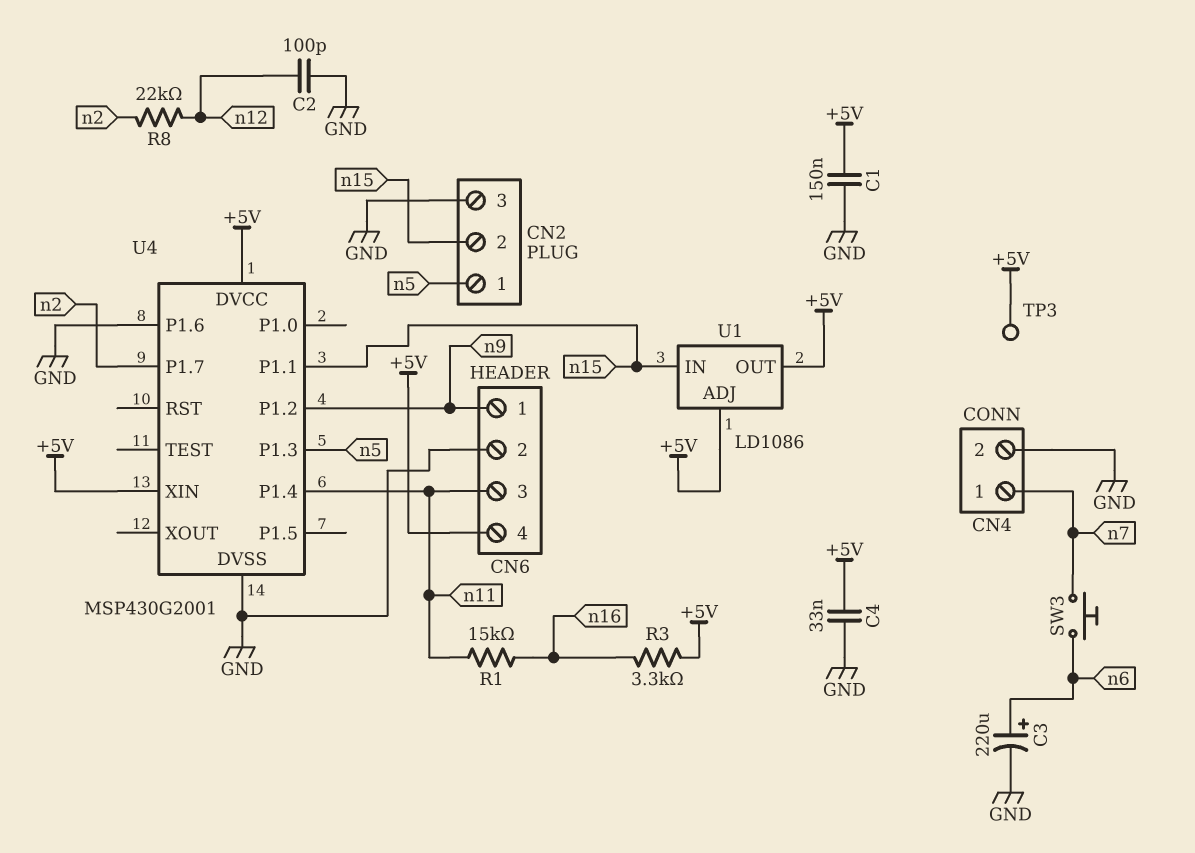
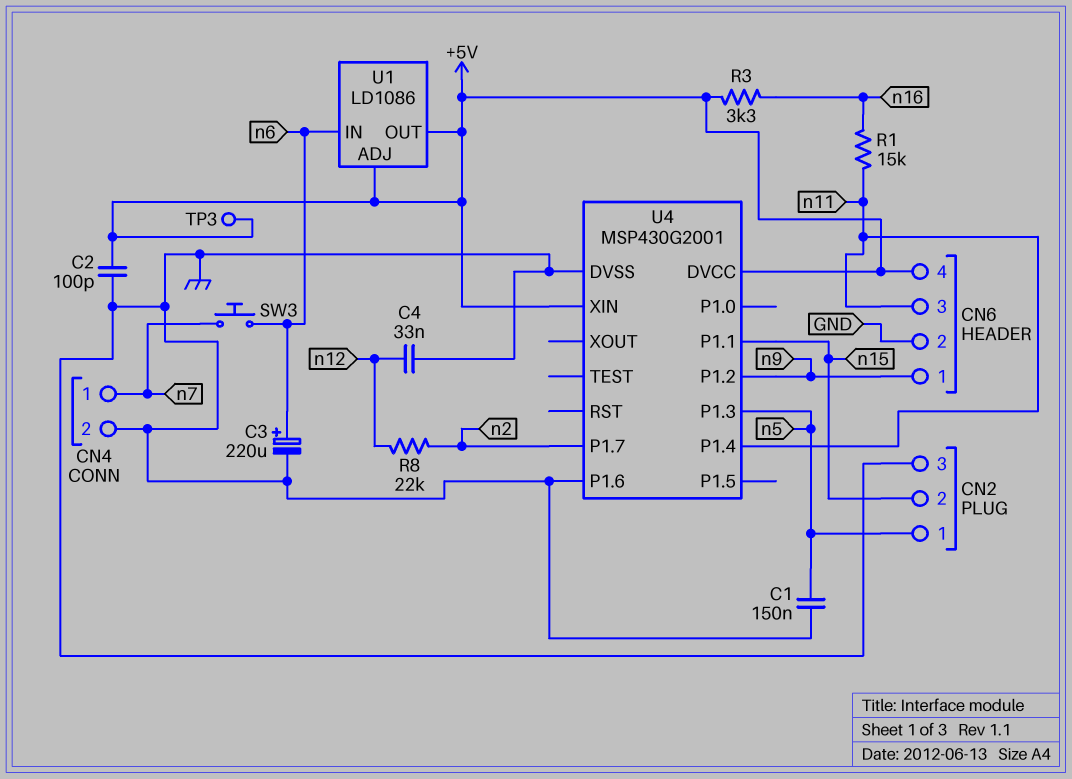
C1: 150nF (+5V, GND) -> 150nF (GND, n5)
C2: 100pF (GND, n12) -> 100pF (+5V, GND)
C4: 33nF (+5V, GND) -> 33nF (GND, n12)
U1 pin IN: n15 -> n6

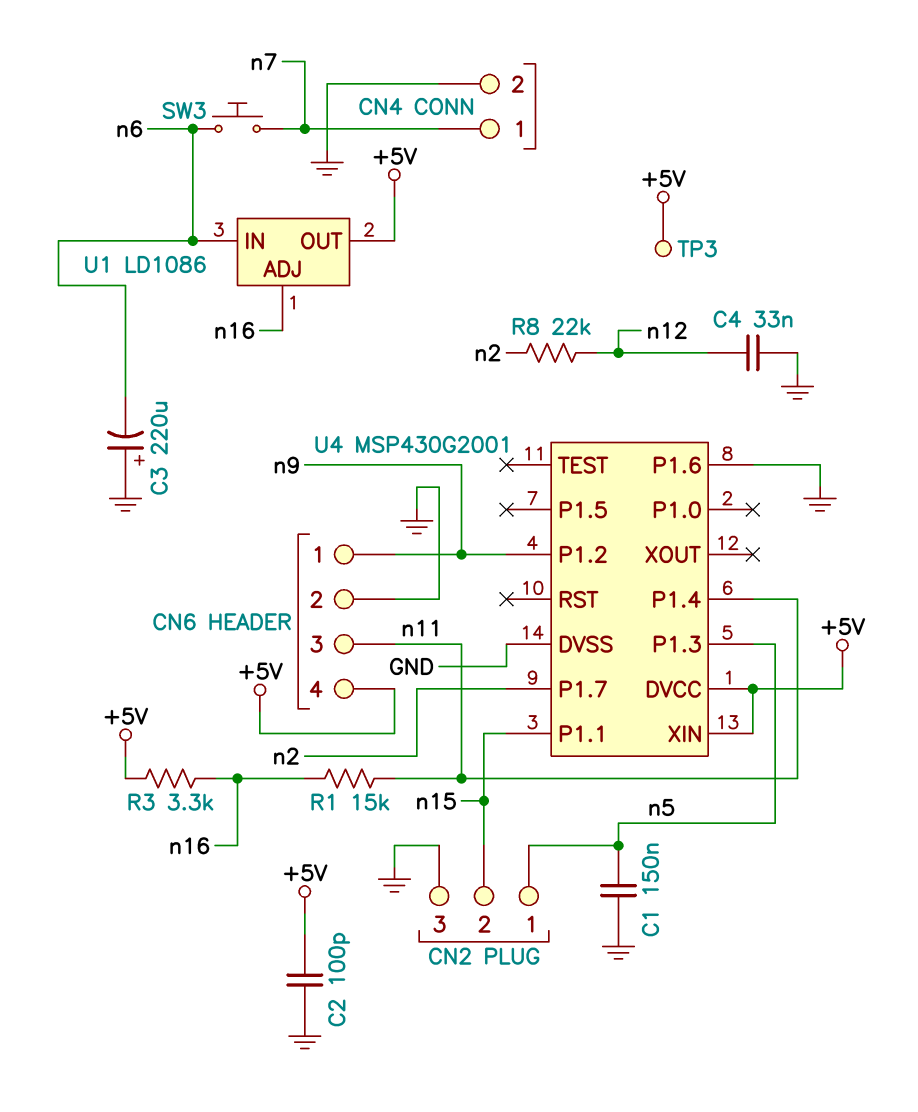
C3: 220uF (plus n6, minus GND) -> 220uF (plus GND, minus n6)
U1 pin ADJ: +5V -> n16

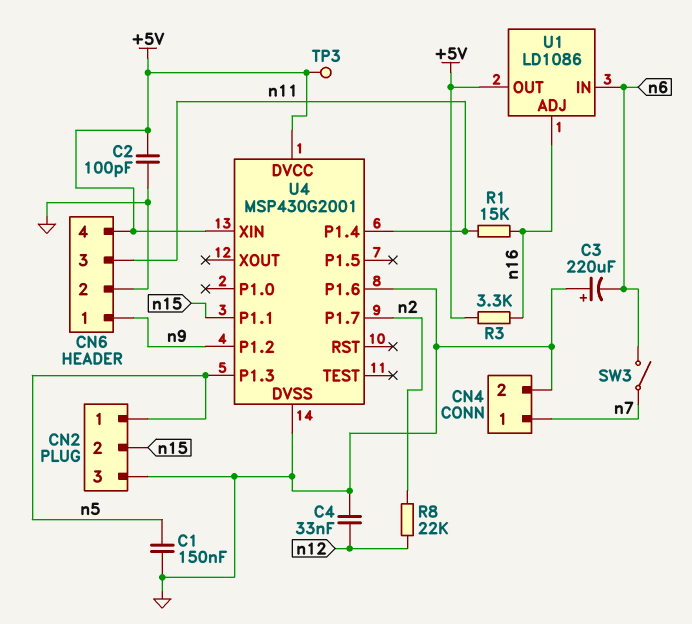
SW3: button (n6, n7) -> switch (n6, n7)

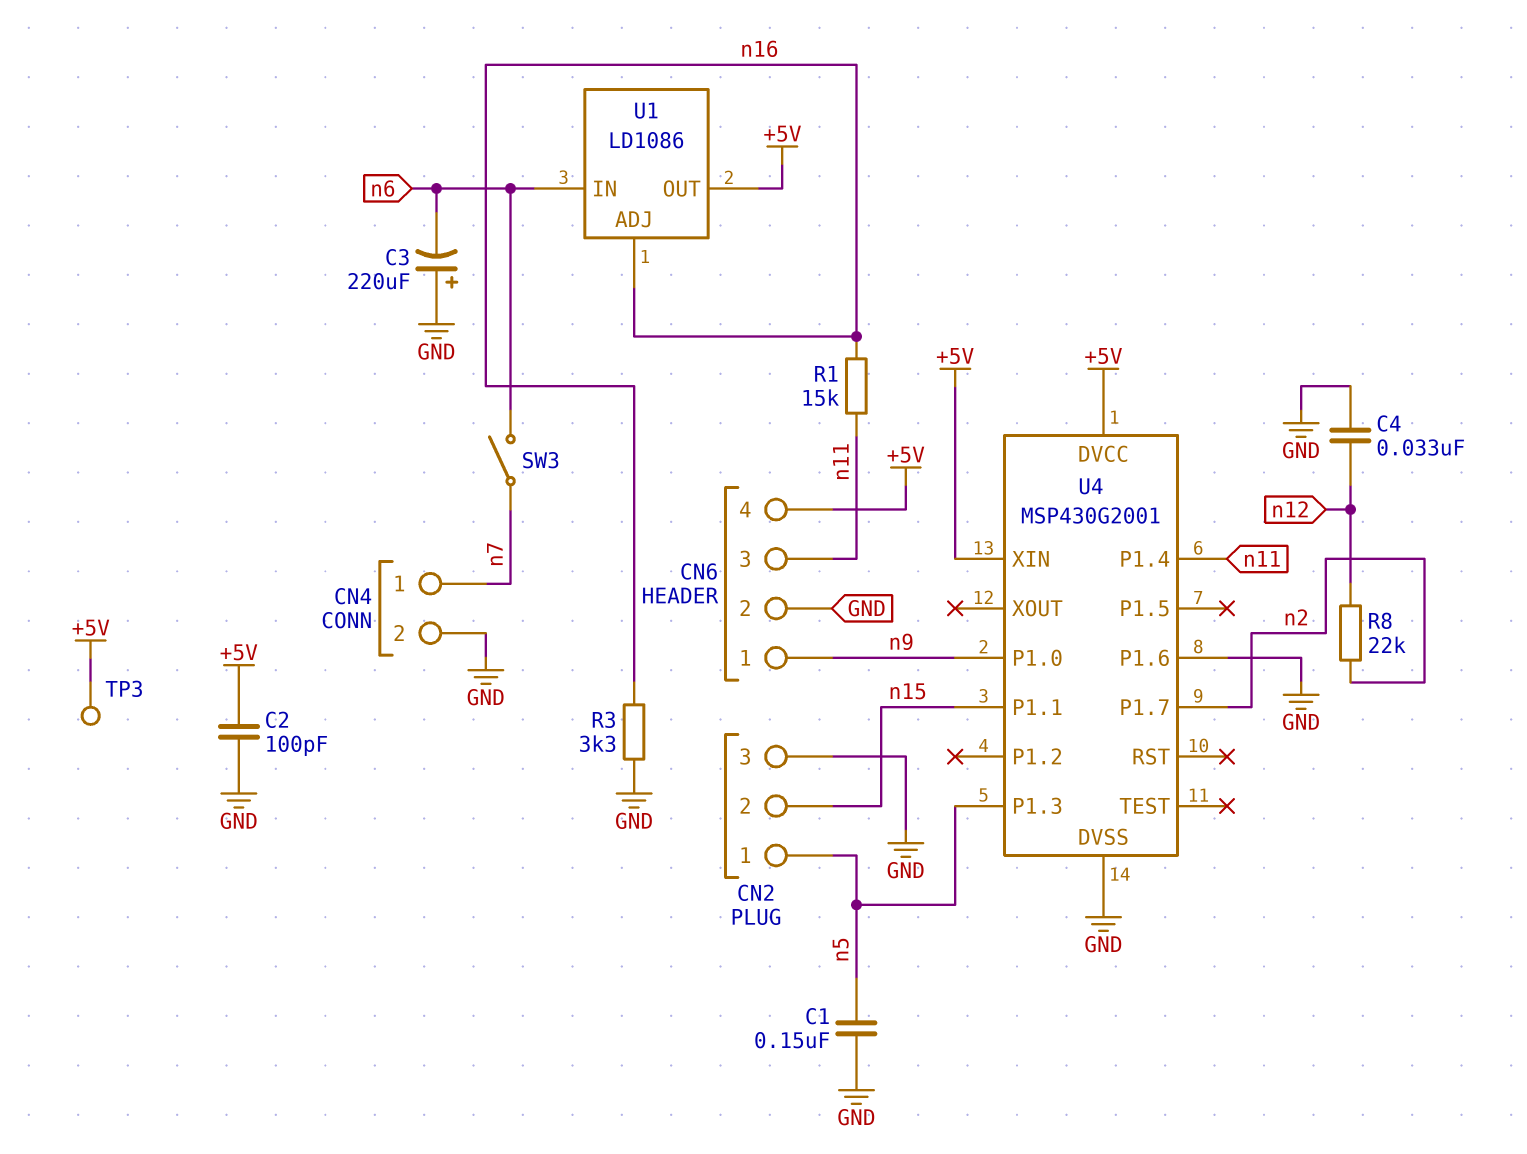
R3: 3.3k (+5V, n16) -> 3.3k (GND, n16)
U4 pin P1.0: none -> n9
U4 pin P1.2: n9 -> none

